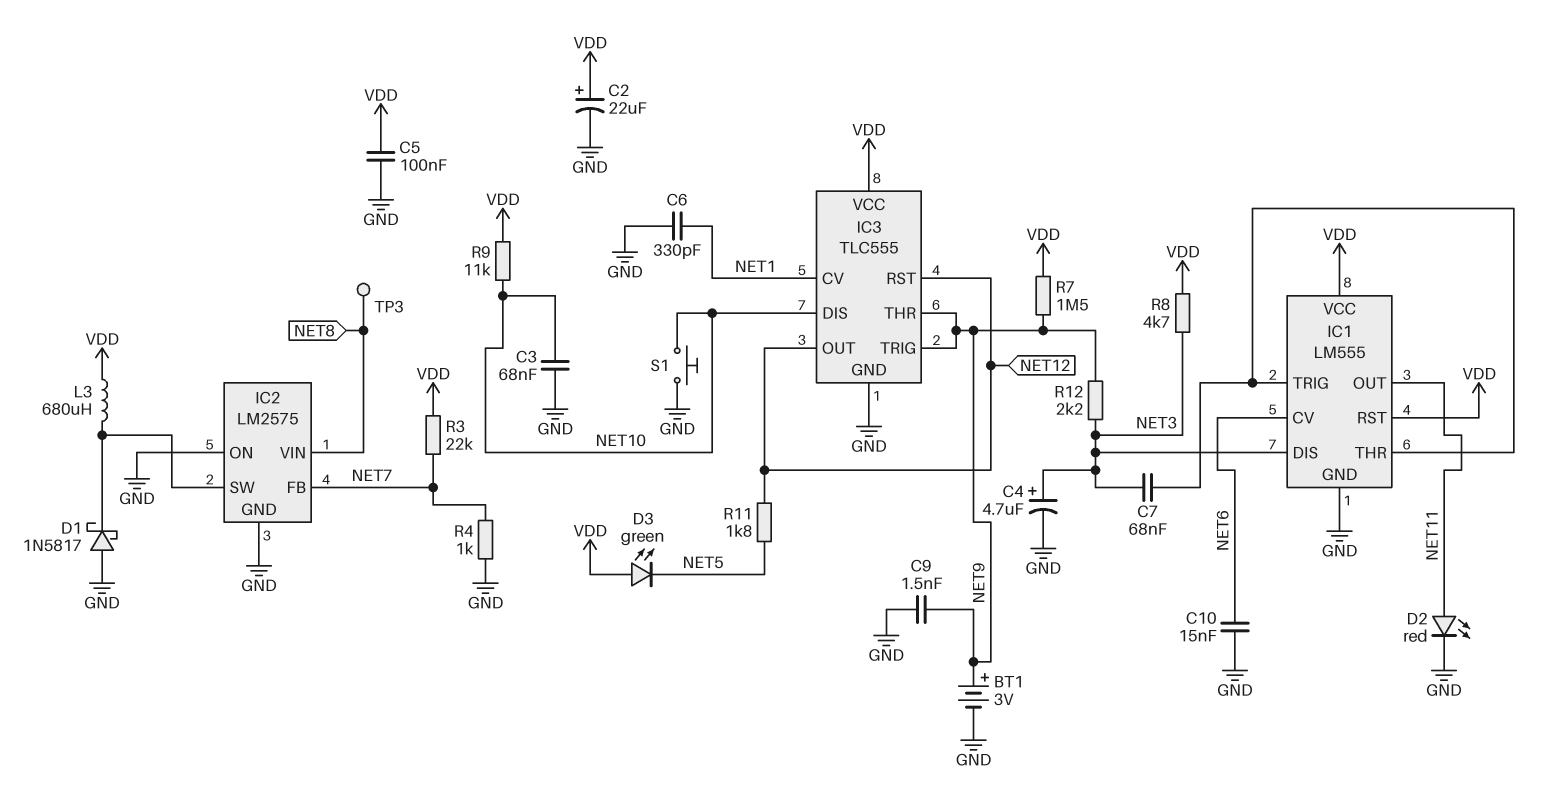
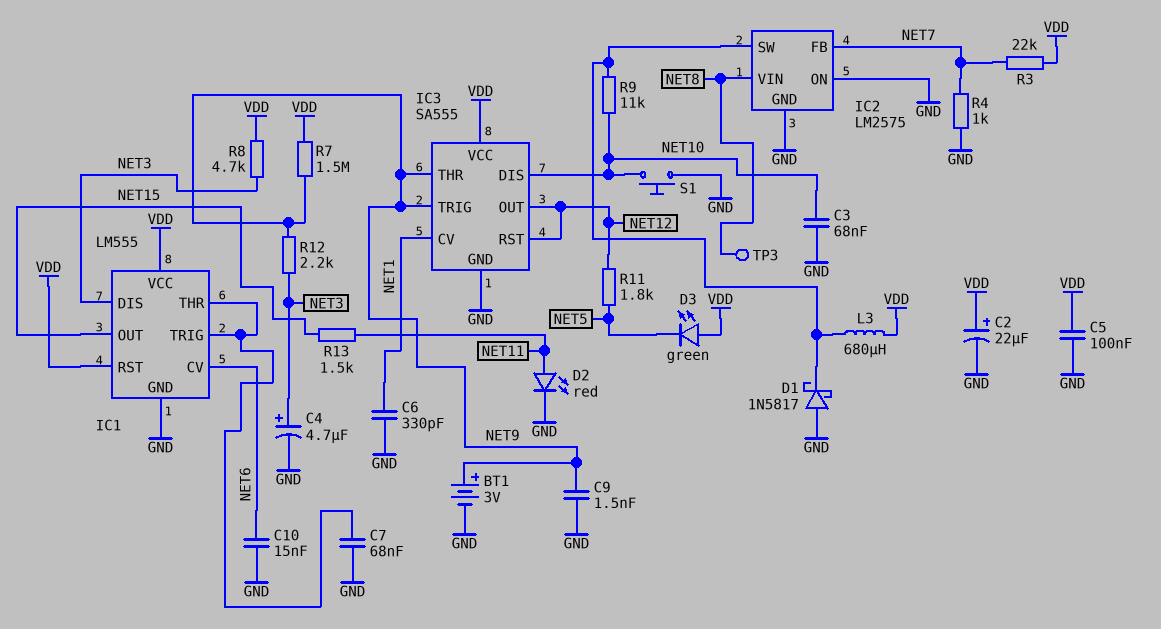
C7: 68nF (IC1/THR, NET3) -> 68nF (GND, IC1/THR)
IC1 pin OUT: NET11 -> NET15
IC3: TLC555 -> SA555
R9: 11k (NET10, VDD) -> 11k (IC2/SW, NET10)
R13: none -> 1.5k (NET11, NET15)

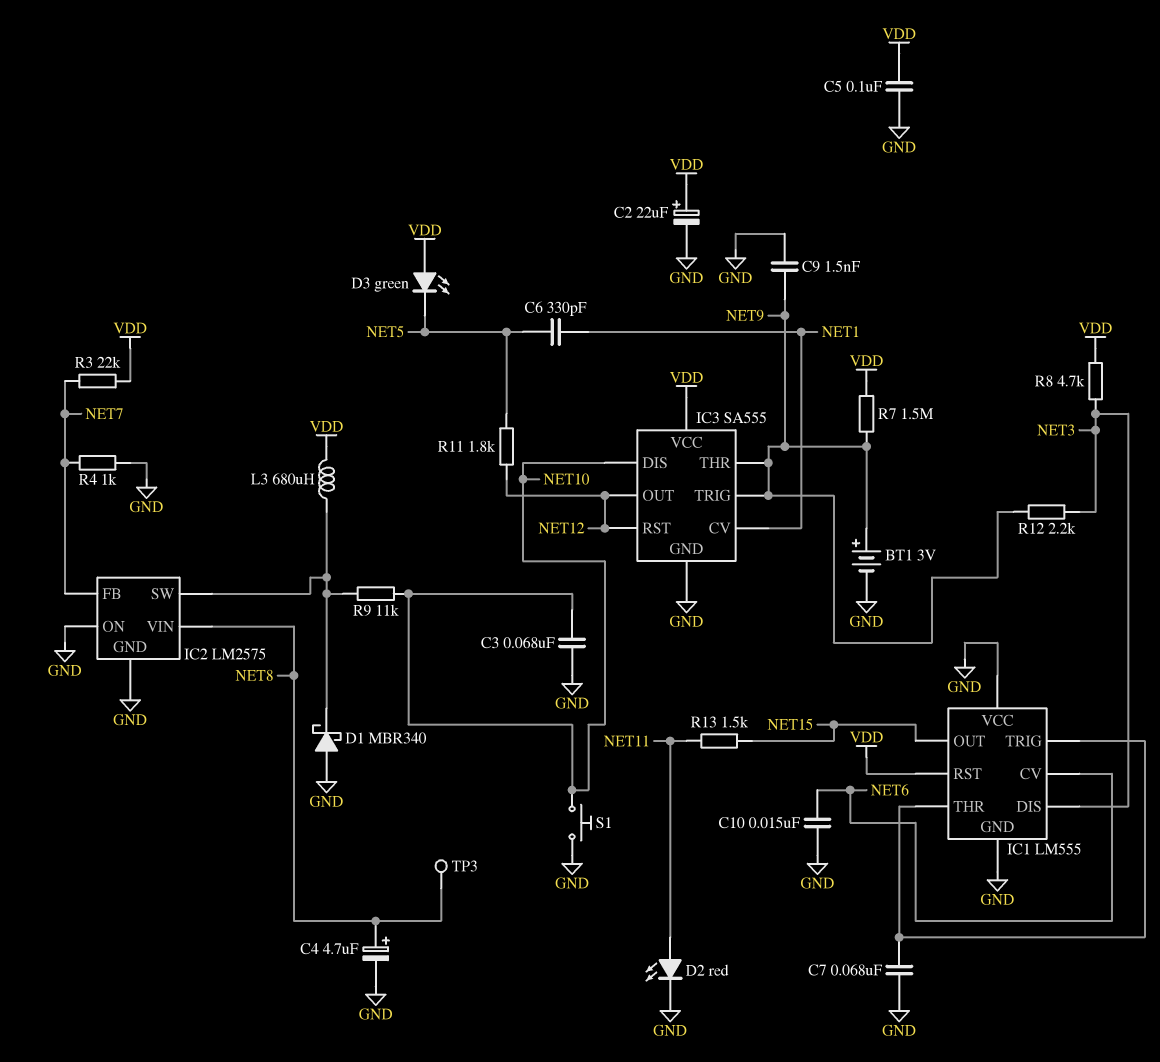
C4: 4.7uF (plus NET3, minus GND) -> 4.7uF (plus NET8, minus GND)
C6: 330pF (GND, NET1) -> 330pF (NET1, NET5)
D1: schottky 1N5817 (A GND, K IC2/SW) -> schottky MBR340 (A GND, K IC2/SW)
IC1 pin VCC: VDD -> GND

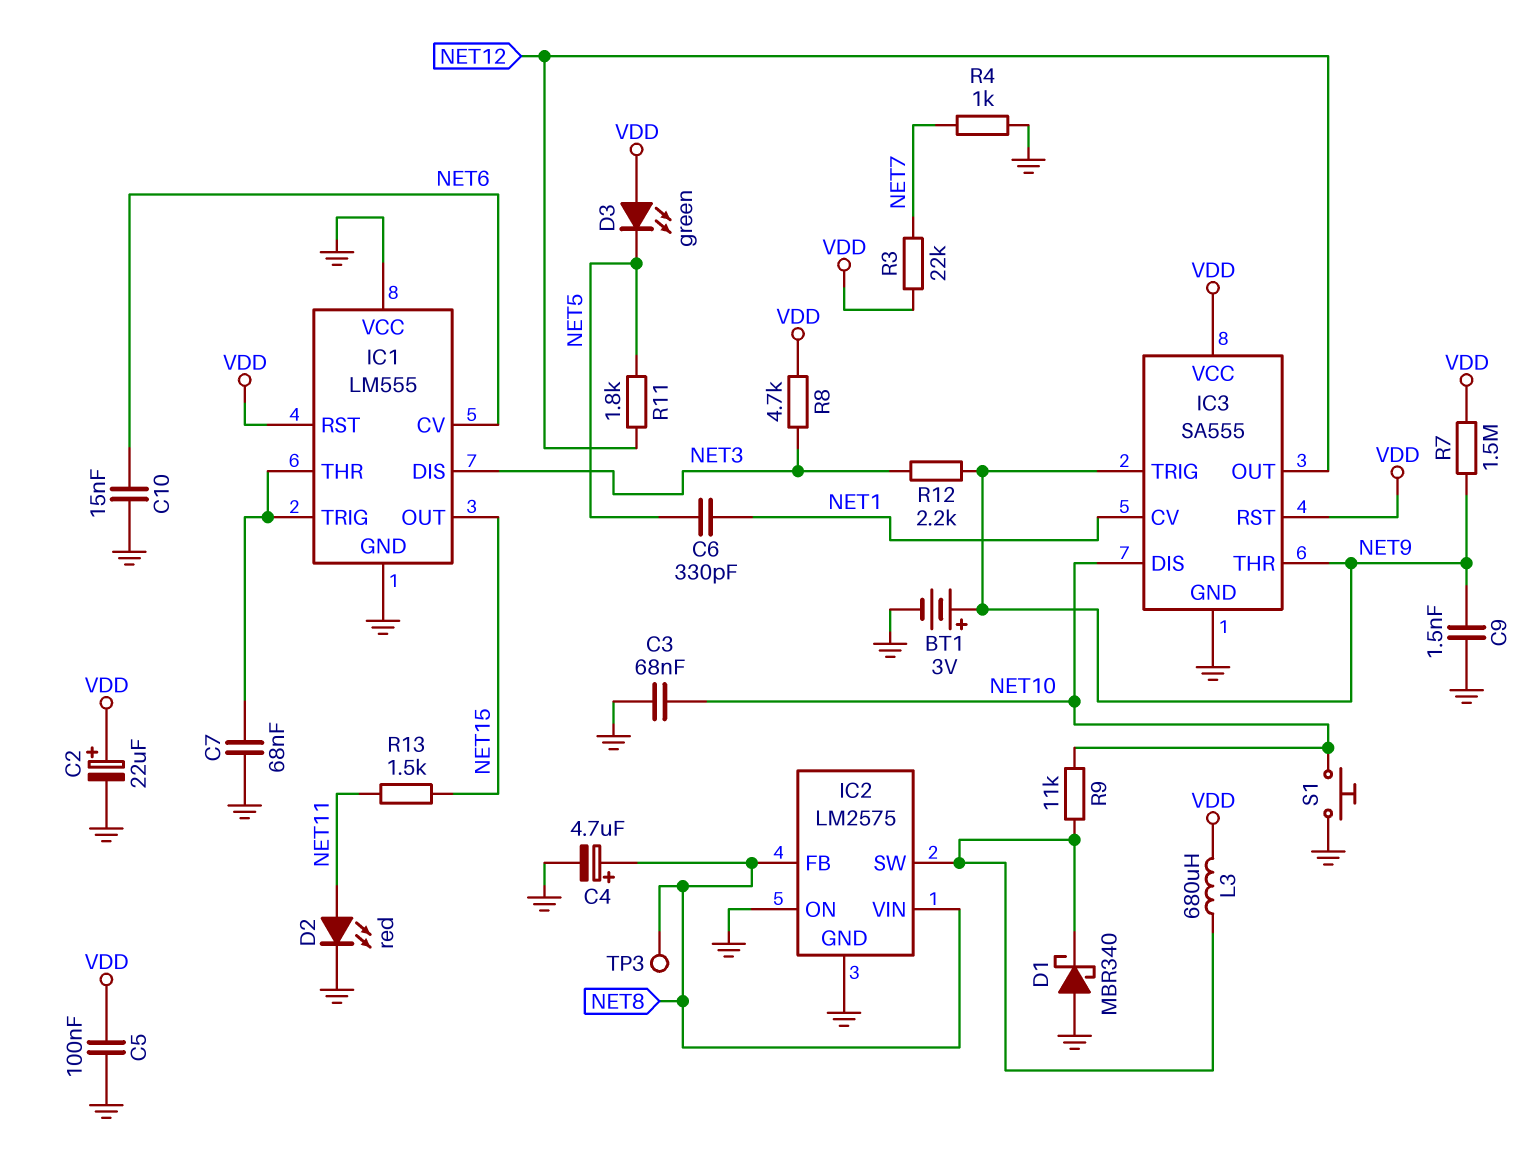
IC2 pin FB: NET7 -> NET8
IC3 pin RST: NET12 -> VDD

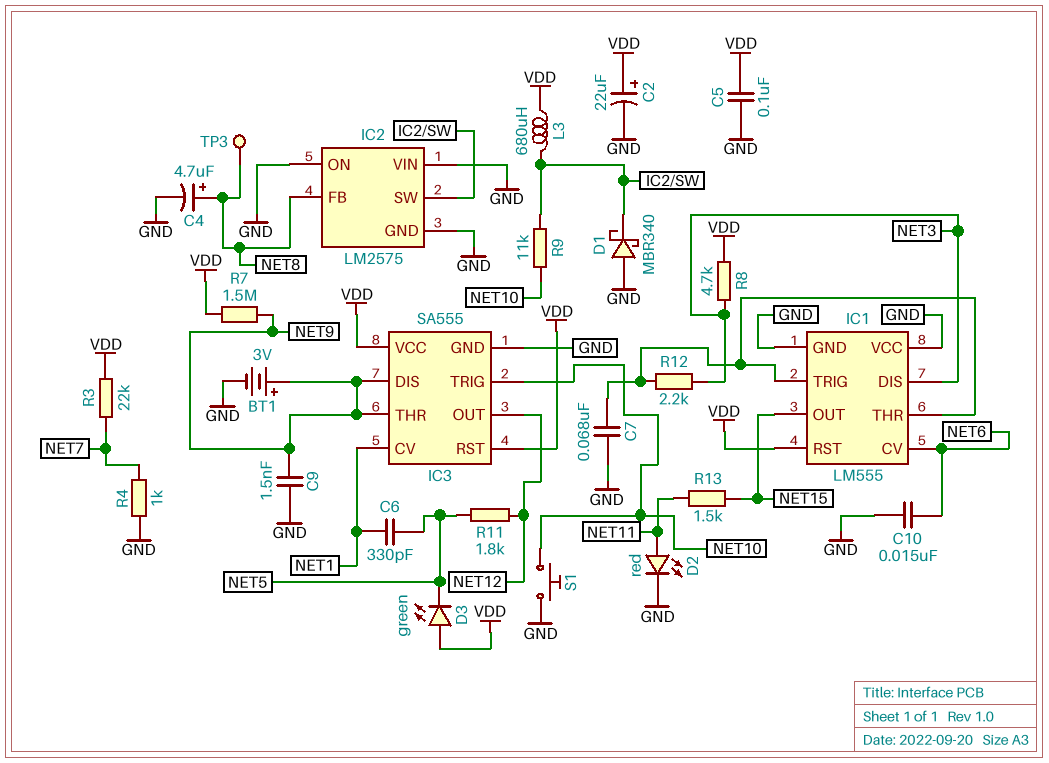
C3: 68nF (GND, NET10) -> none
IC2 pin VIN: NET8 -> GND
IC3 pin DIS: NET10 -> NET9
IC3 pin TRIG: NET9 -> NET10
R12: 2.2k (NET3, NET9) -> 2.2k (IC1/THR, NET3)

